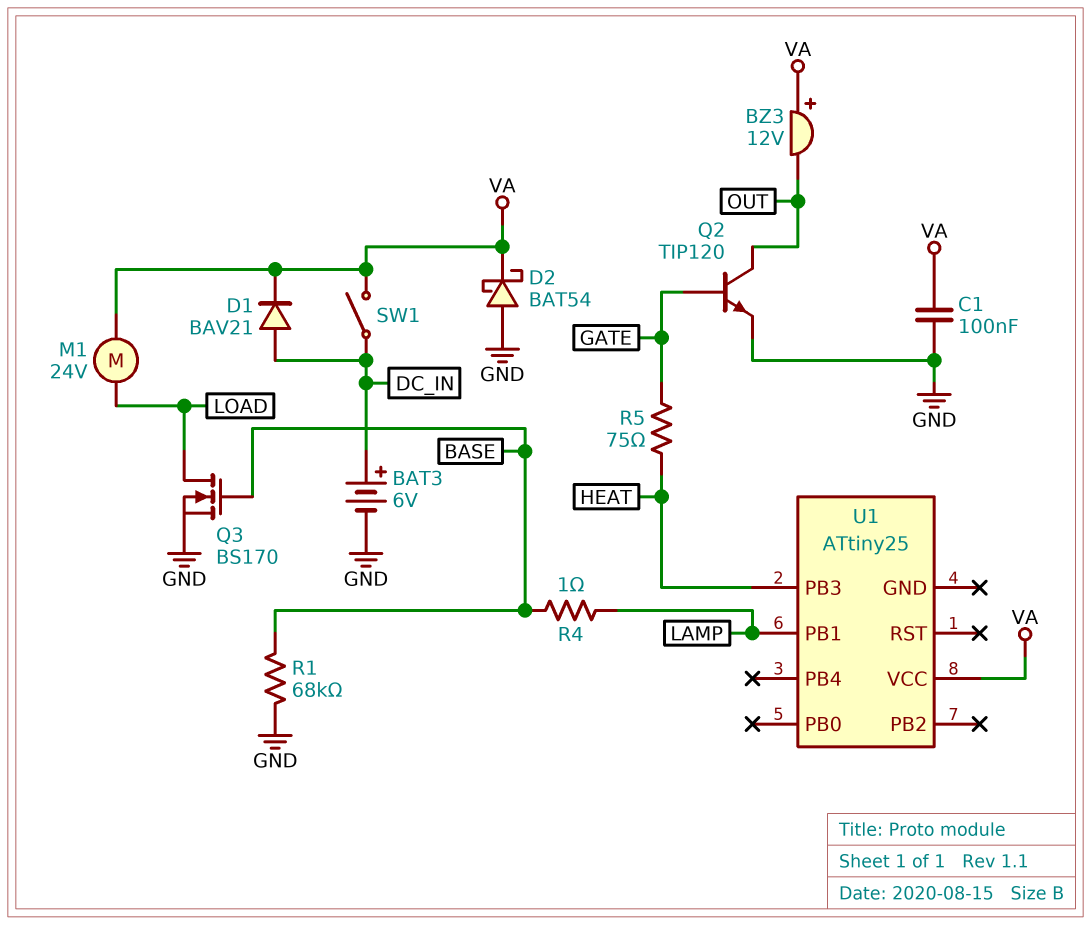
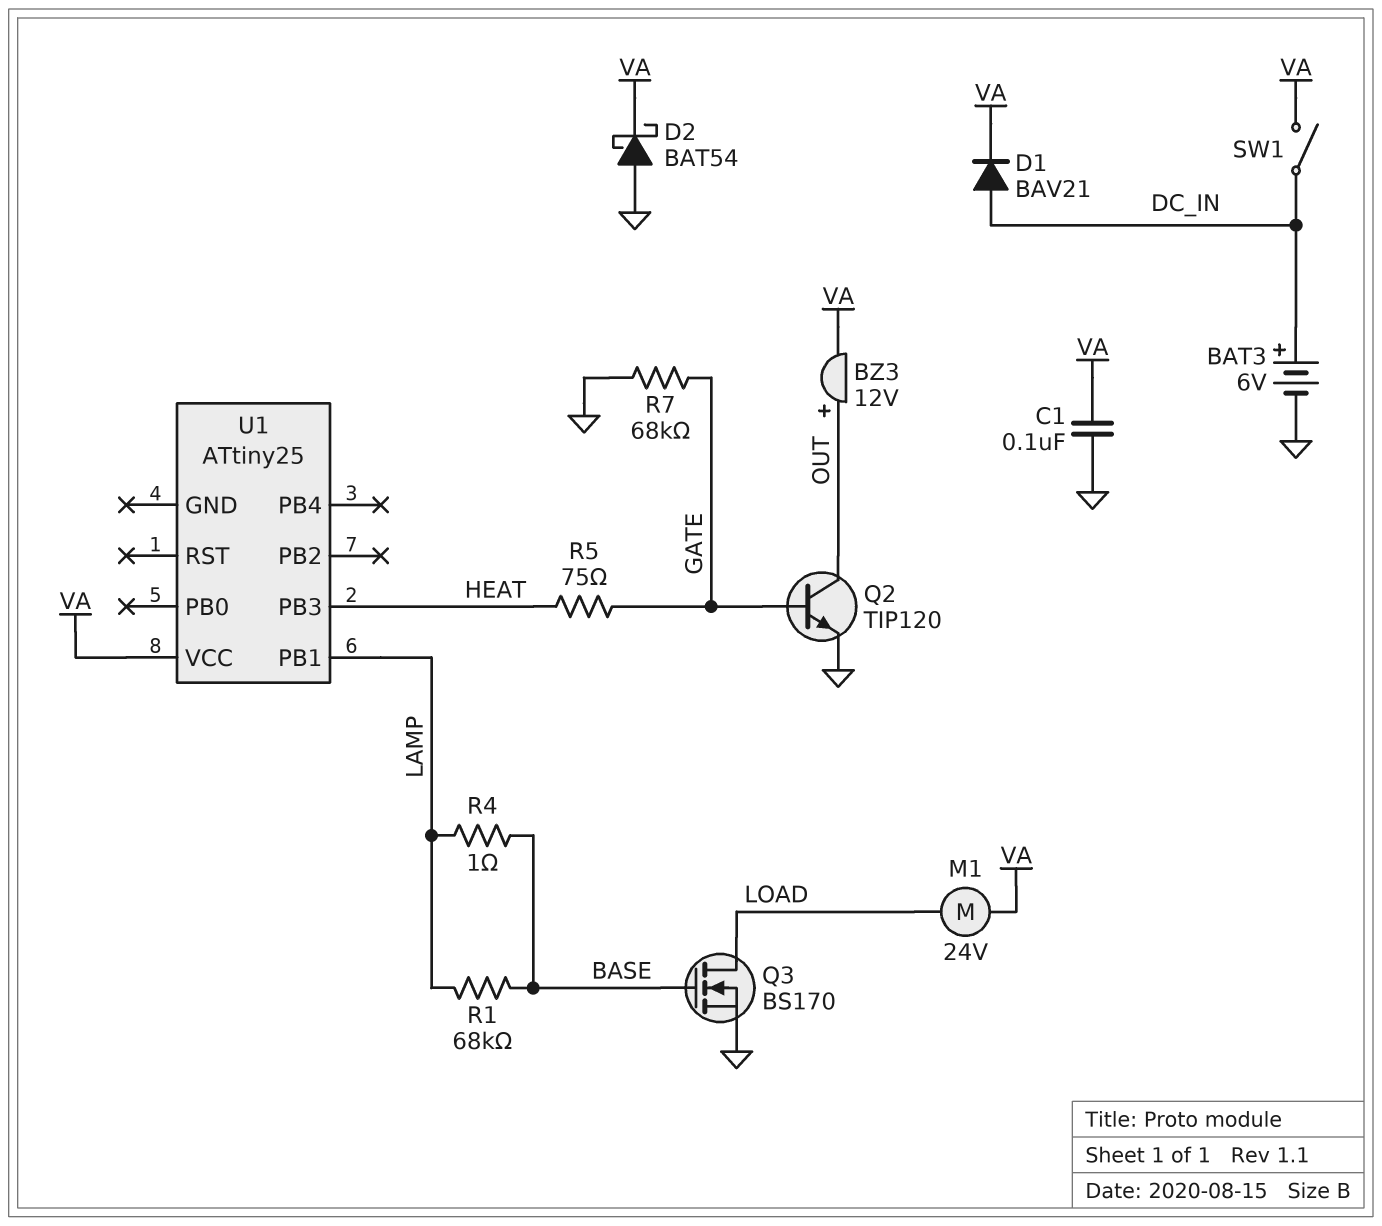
BZ3: buzzer 12V (plus VA, minus OUT) -> buzzer 12V (plus OUT, minus VA)
R1: 68k (BASE, GND) -> 68k (BASE, LAMP)
R7: none -> 68k (GATE, GND)

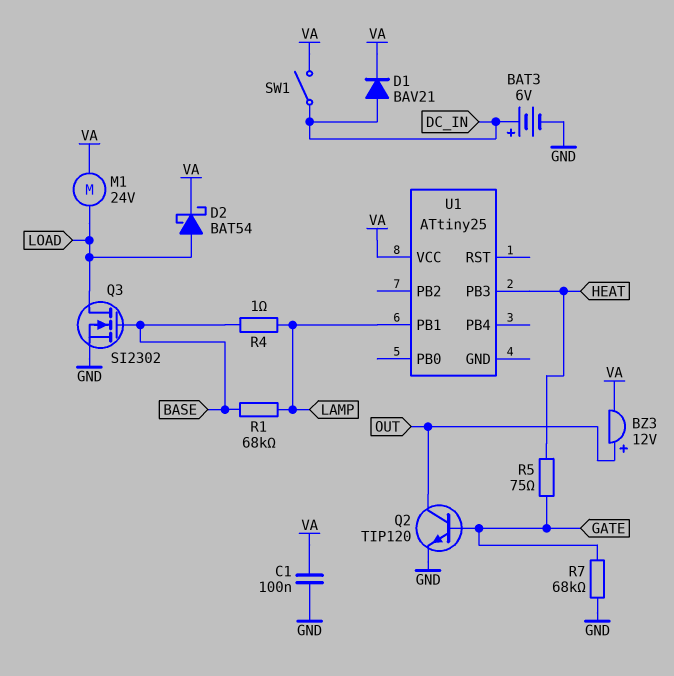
D2: schottky BAT54 (A GND, K VA) -> schottky BAT54 (A LOAD, K VA)
Q3: NMOS BS170 (G BASE, D LOAD, S GND) -> NMOS SI2302 (G BASE, D LOAD, S GND)

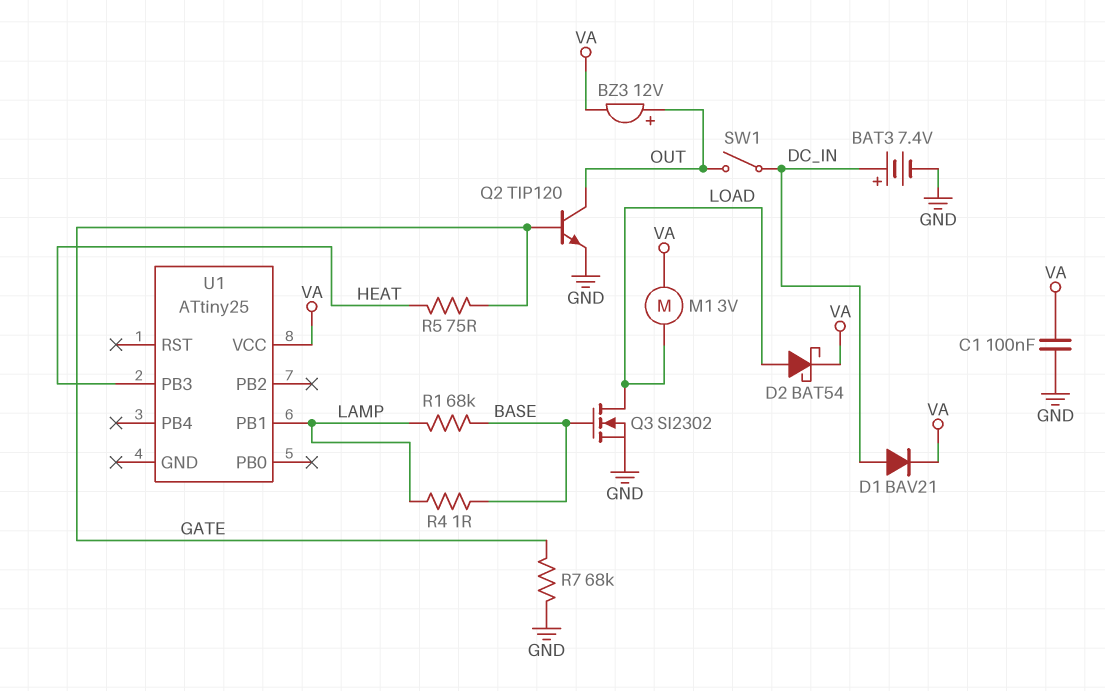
BAT3: 6V (plus DC_IN, minus GND) -> 7.4V (plus DC_IN, minus GND)
M1: motor 24V (LOAD, VA) -> motor 3V (LOAD, VA)
SW1: switch (DC_IN, VA) -> switch (DC_IN, OUT)

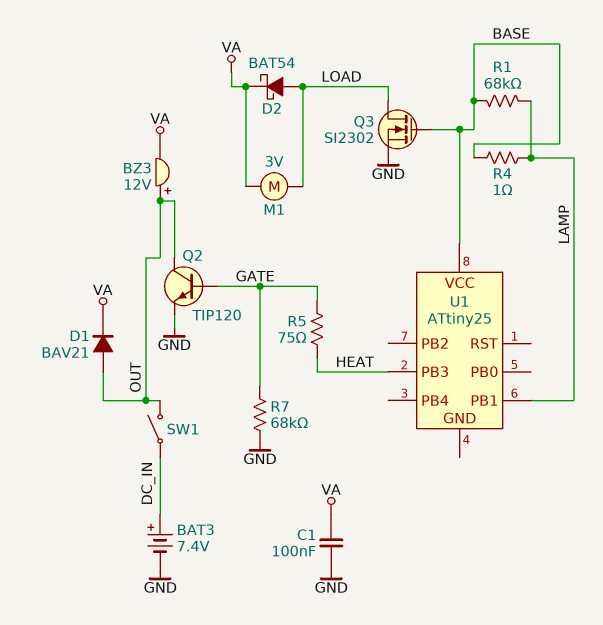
D1: diode BAV21 (A DC_IN, K VA) -> diode BAV21 (A OUT, K VA)
U1 pin VCC: VA -> BASE

